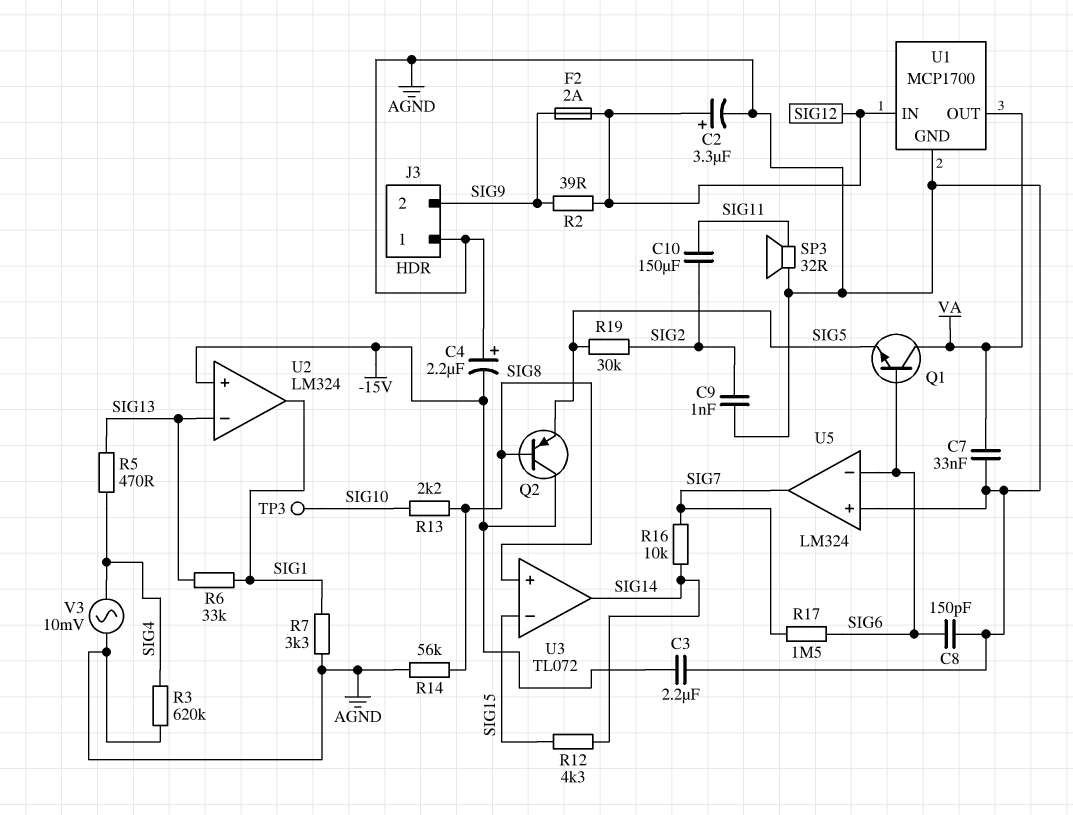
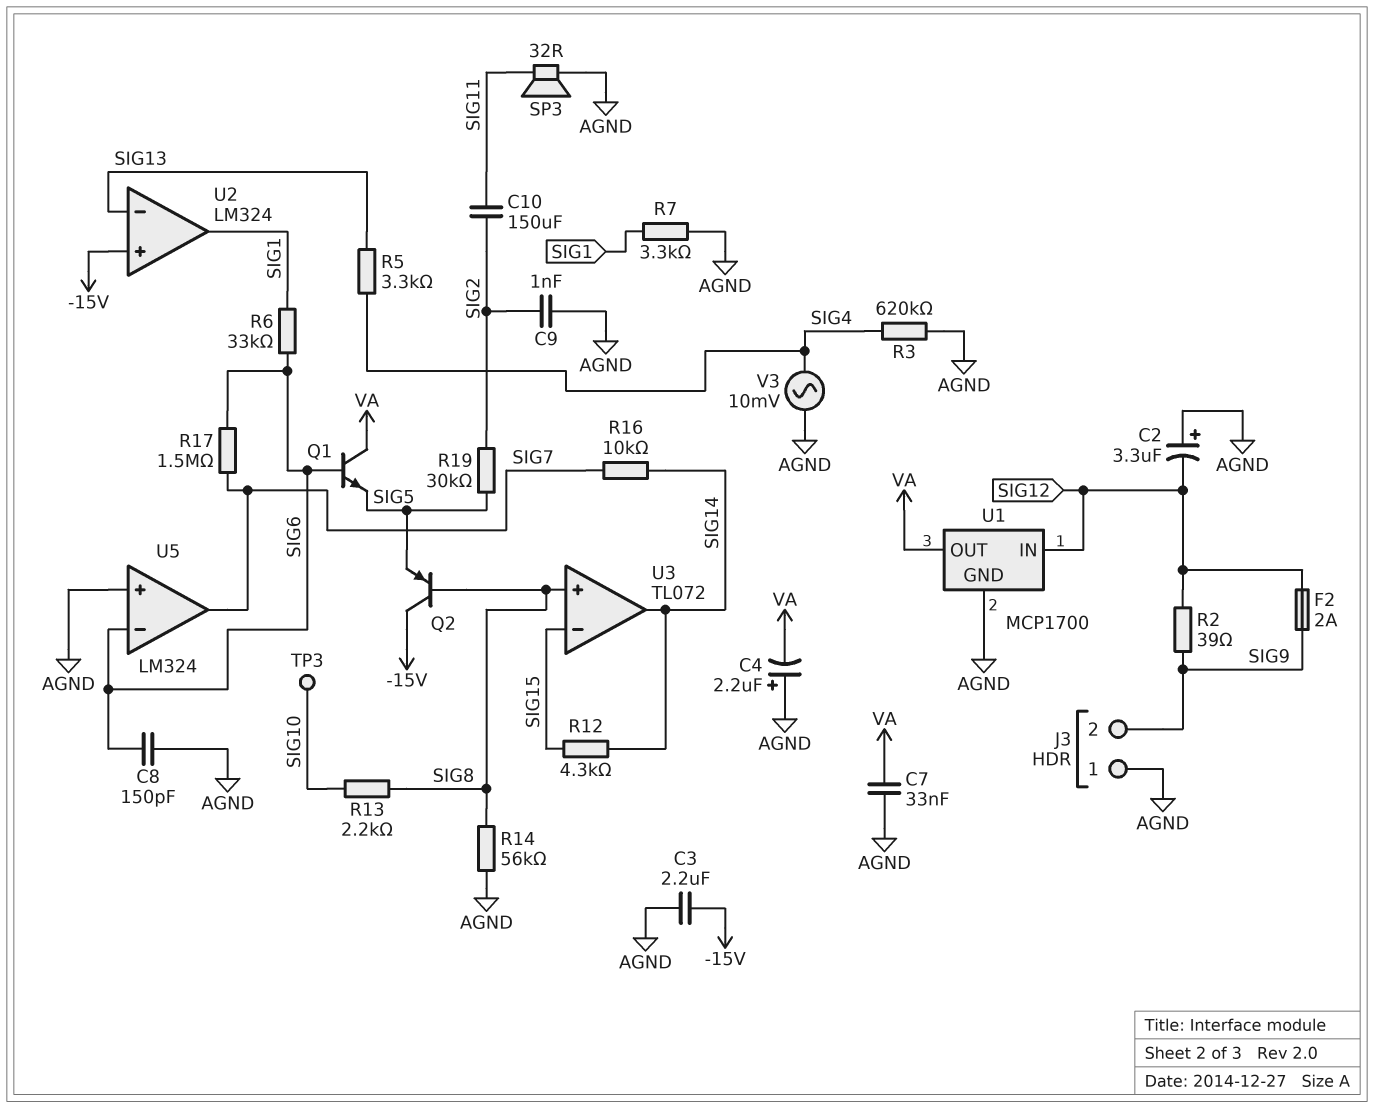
C2: 3.3uF (plus SIG12, minus AGND) -> 3.3uF (plus AGND, minus SIG12)
C4: 2.2uF (plus AGND, minus -15V) -> 2.2uF (plus AGND, minus VA)
R5: 470 (SIG4, SIG13) -> 3.3k (SIG4, SIG13)
R6: 33k (SIG1, SIG13) -> 33k (SIG1, SIG6)

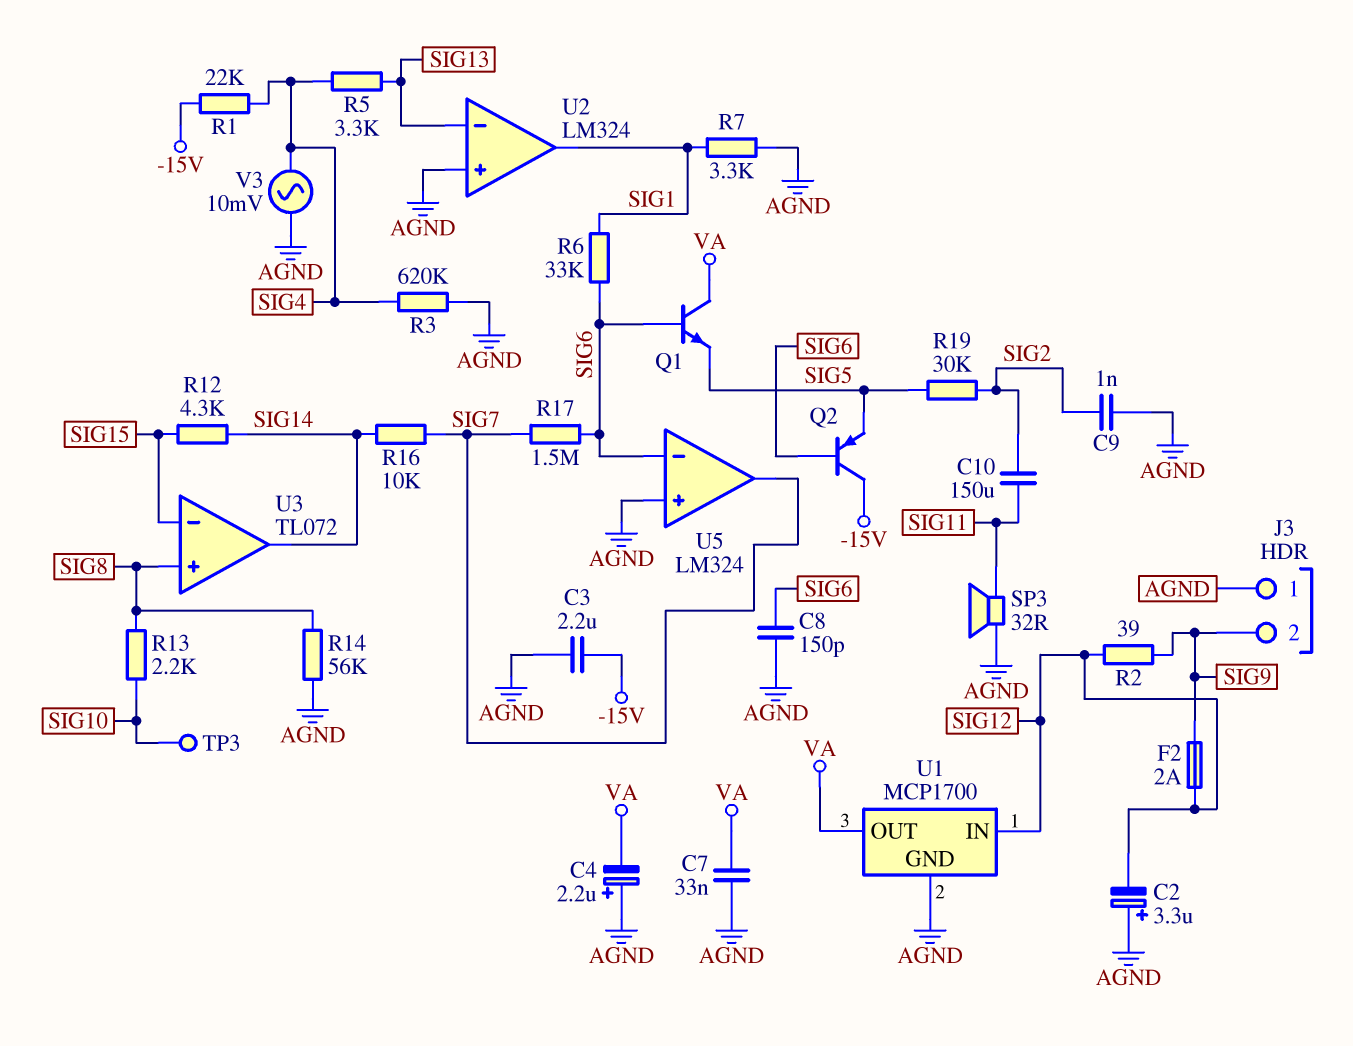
Q2: PNP (B SIG8, C -15V, E SIG5) -> PNP (B SIG6, C -15V, E SIG5)
R1: none -> 22k (-15V, SIG4)
U2 pin in+: -15V -> AGND

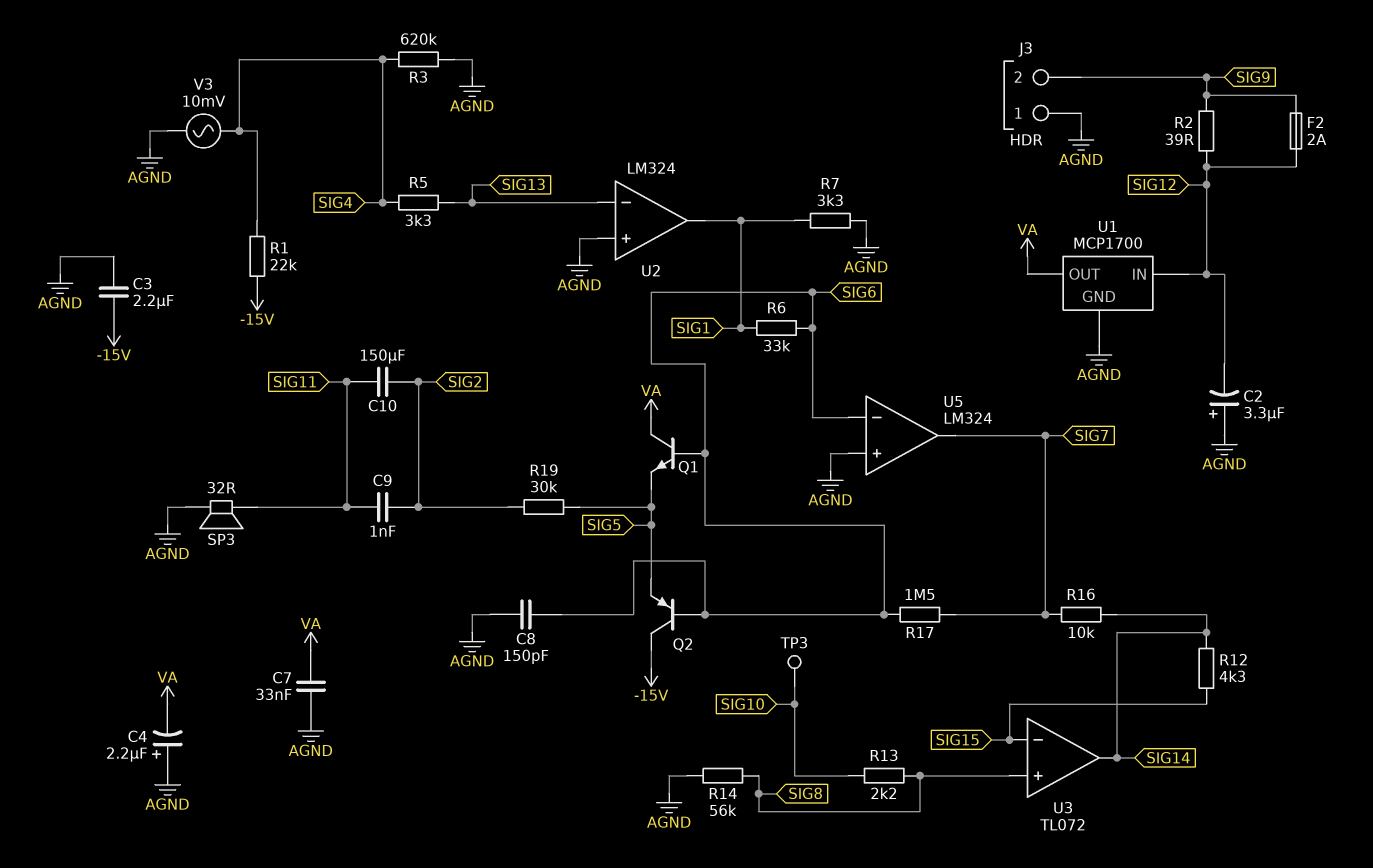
C9: 1nF (AGND, SIG2) -> 1nF (SIG2, SIG11)

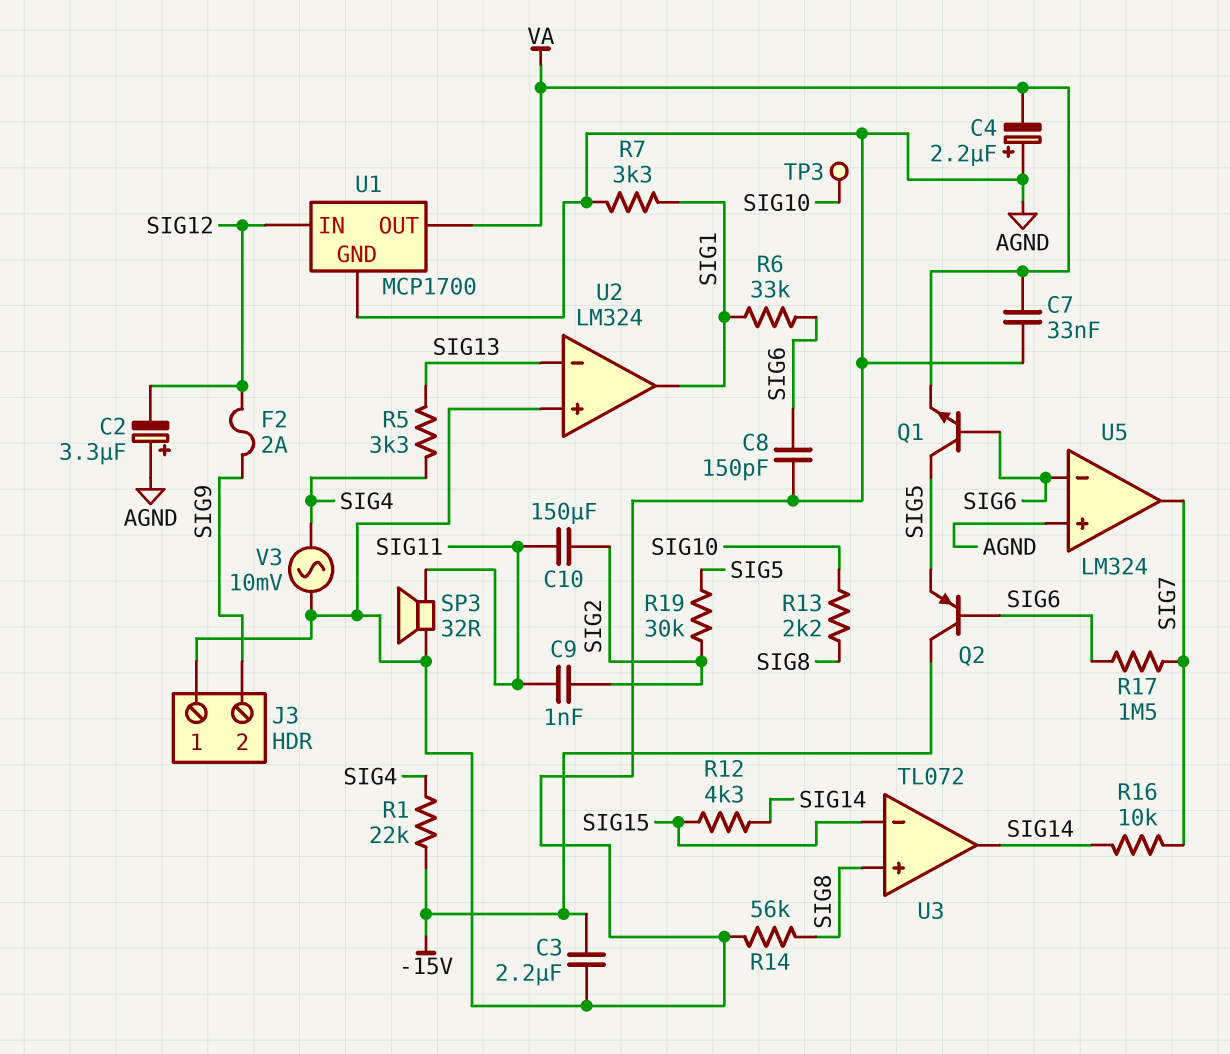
Q1: NPN (B SIG6, C VA, E SIG5) -> NPN (B SIG6, C SIG5, E VA)
R2: 39 (SIG9, SIG12) -> none
R3: 620k (AGND, SIG4) -> none

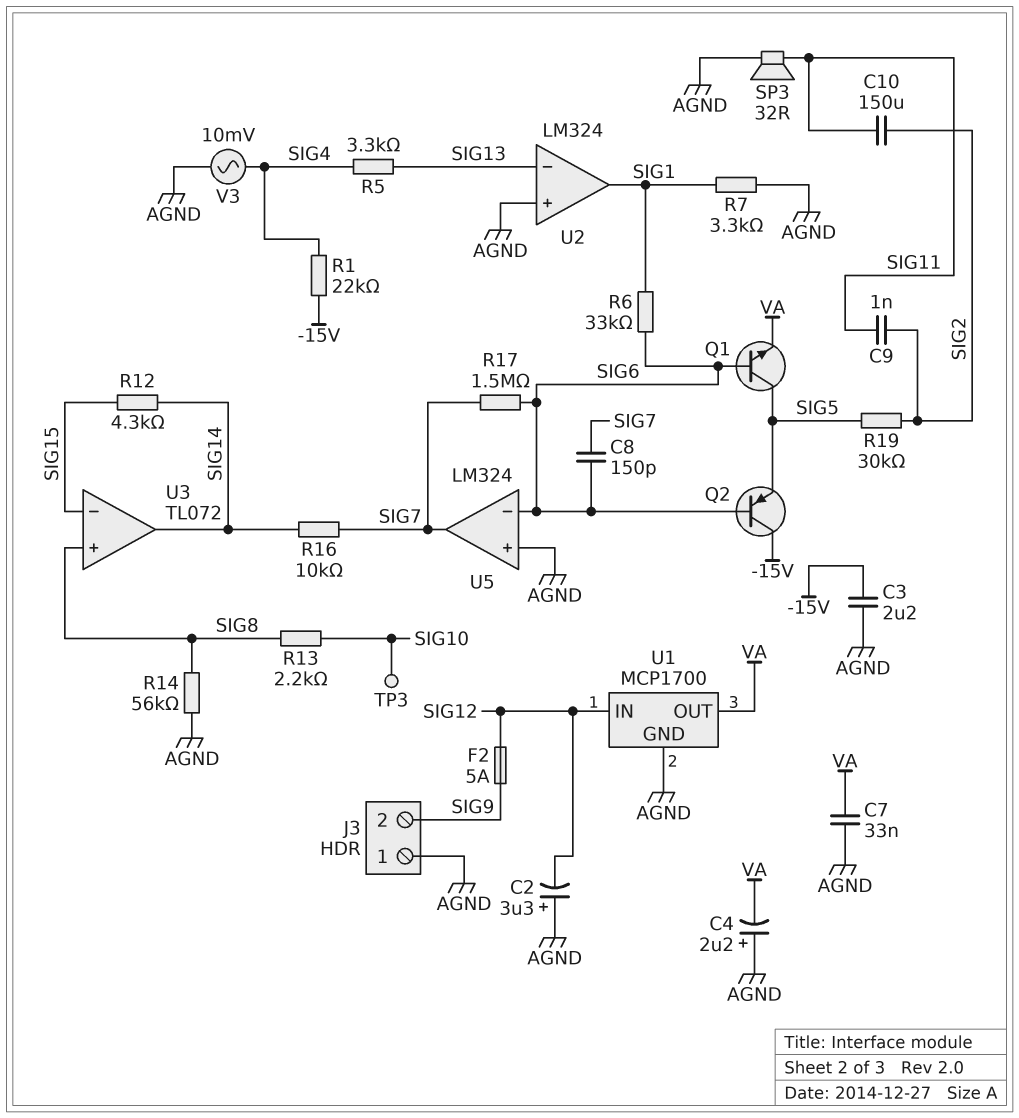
C8: 150pF (AGND, SIG6) -> 150pF (SIG6, SIG7)
F2: 2A (SIG9, SIG12) -> 5A (SIG9, SIG12)

